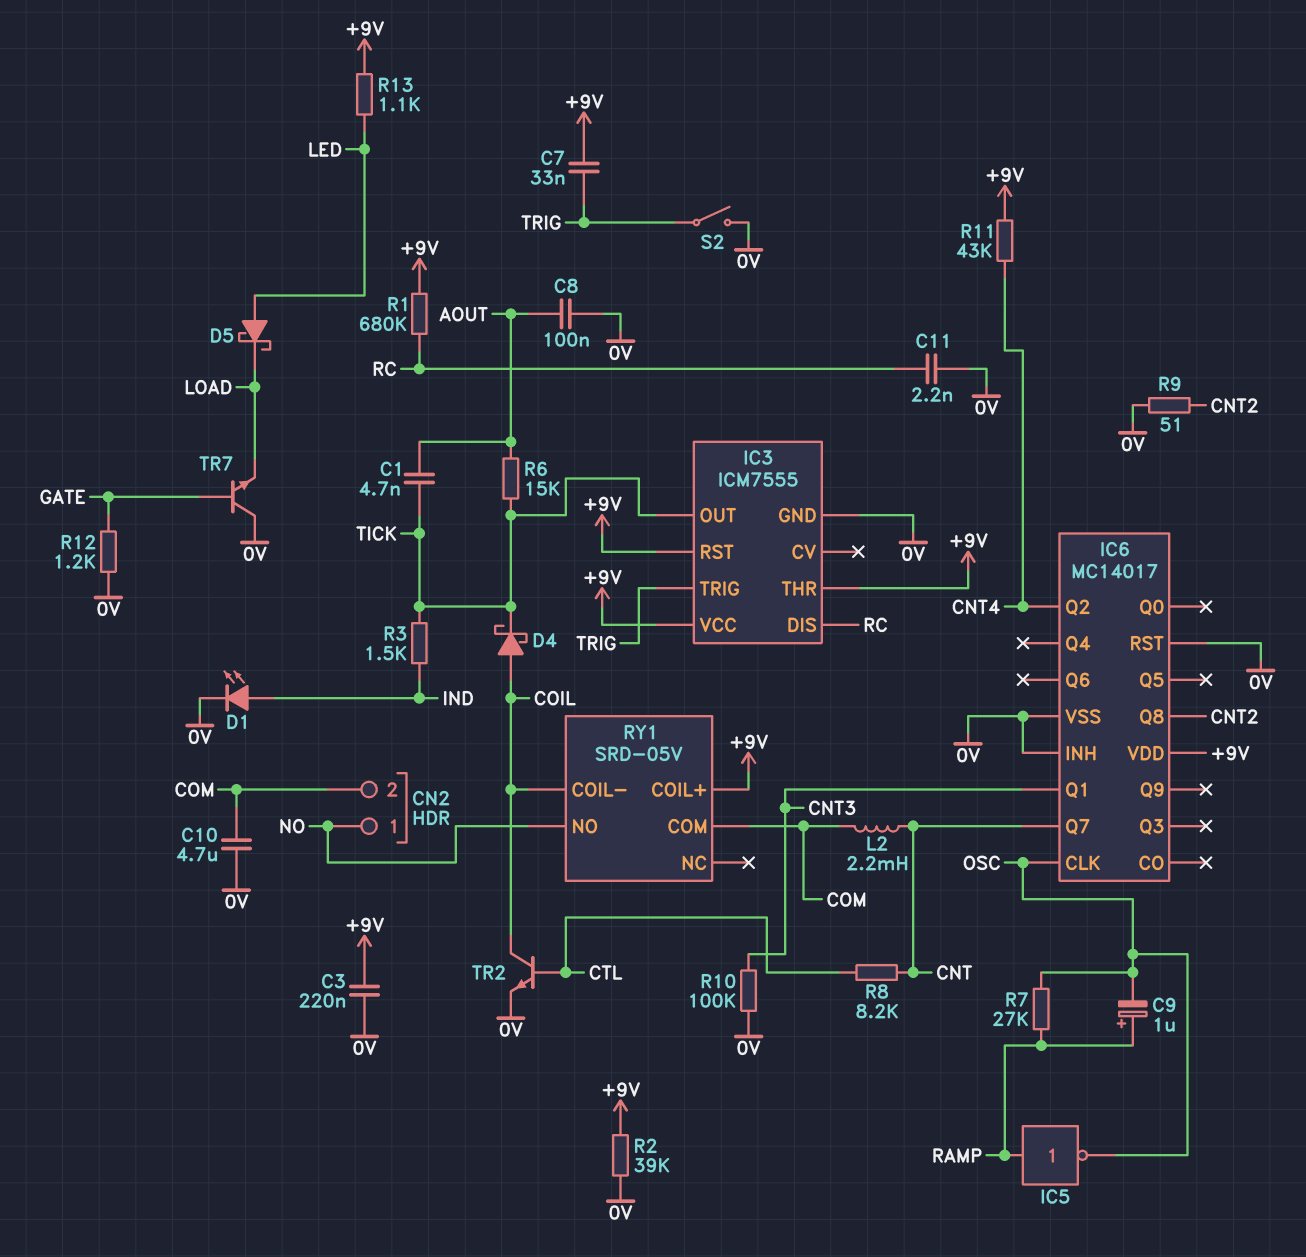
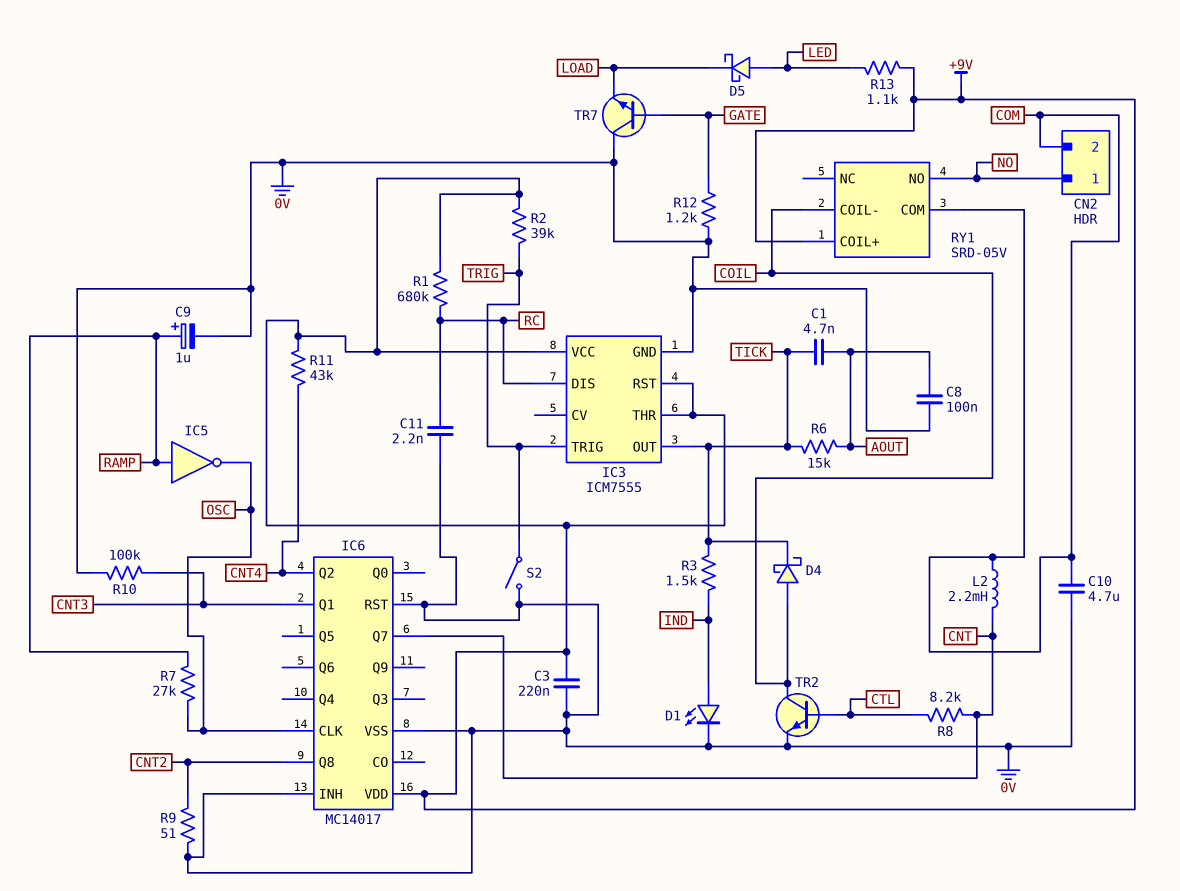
C7: 33nF (+9V, TRIG) -> none
C9: 1uF (plus RAMP, minus OSC) -> 1uF (plus RAMP, minus 0V)
R2: 39k (+9V, 0V) -> 39k (+9V, TRIG)

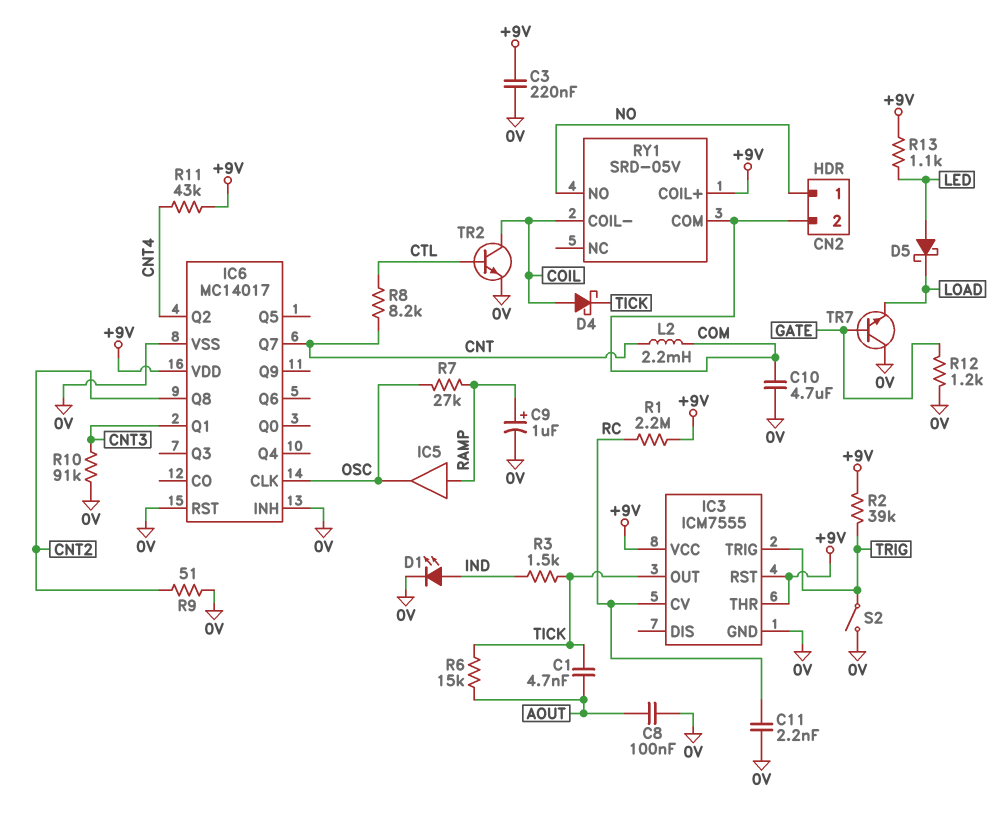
IC3 pin CV: none -> RC
IC3 pin DIS: RC -> none
IC5: NOT (in RAMP, out OSC) -> buffer (in RAMP, out OSC)
R1: 680k (+9V, RC) -> 2.2M (+9V, RC)
R10: 100k (0V, CNT3) -> 91k (0V, CNT3)

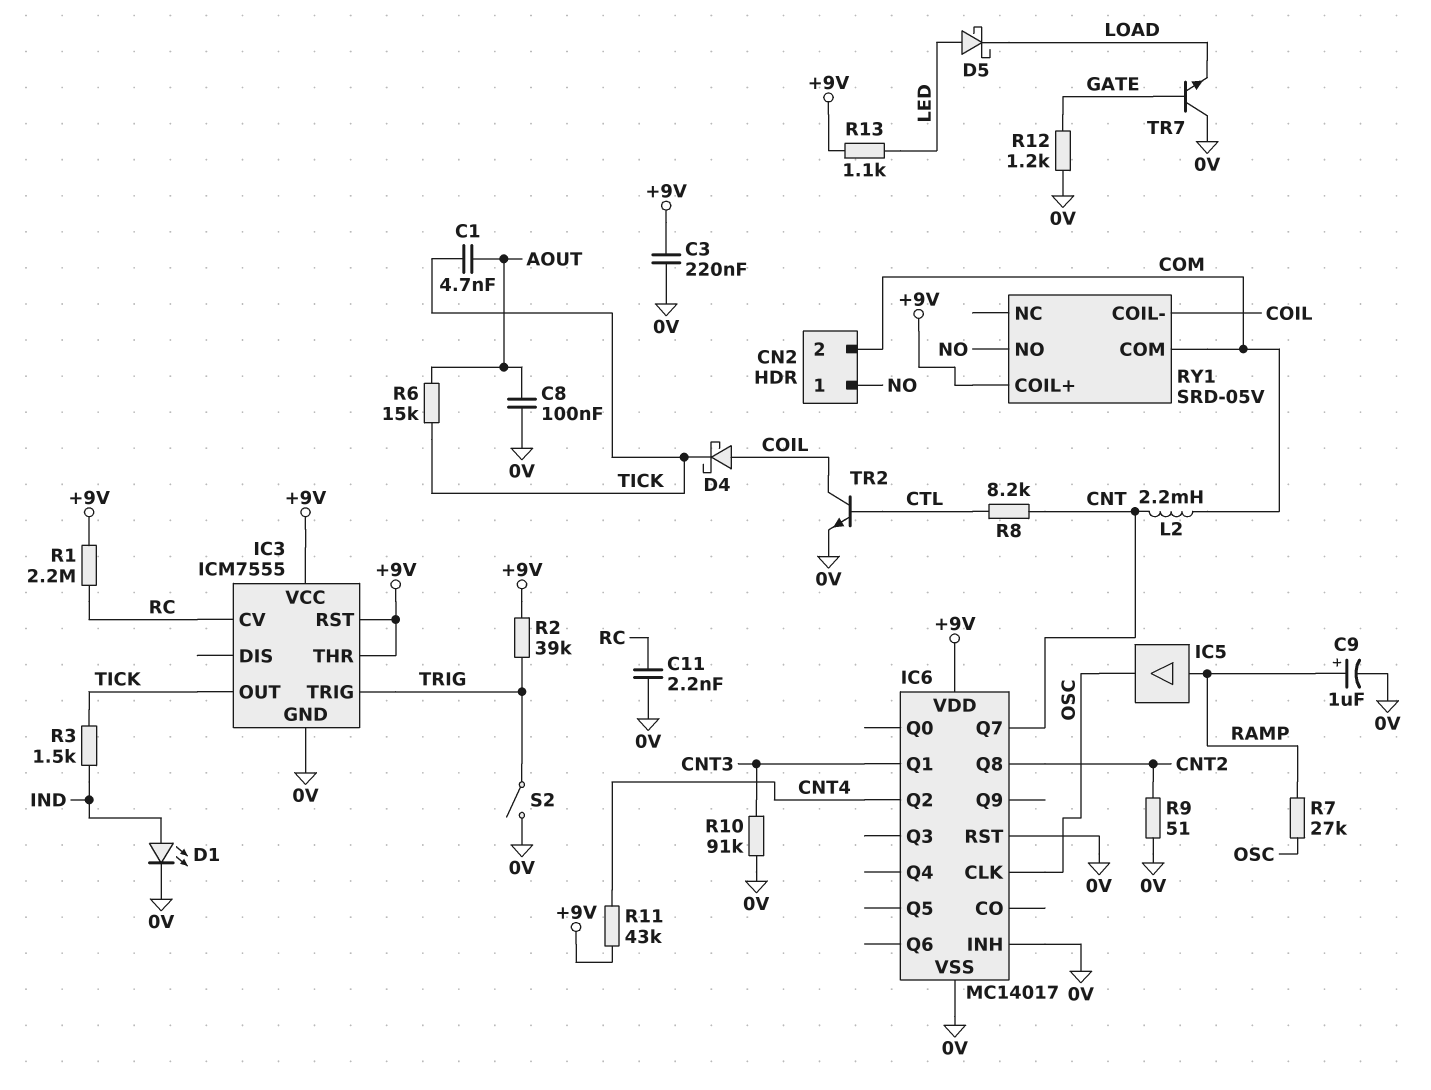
C10: 4.7uF (0V, COM) -> none

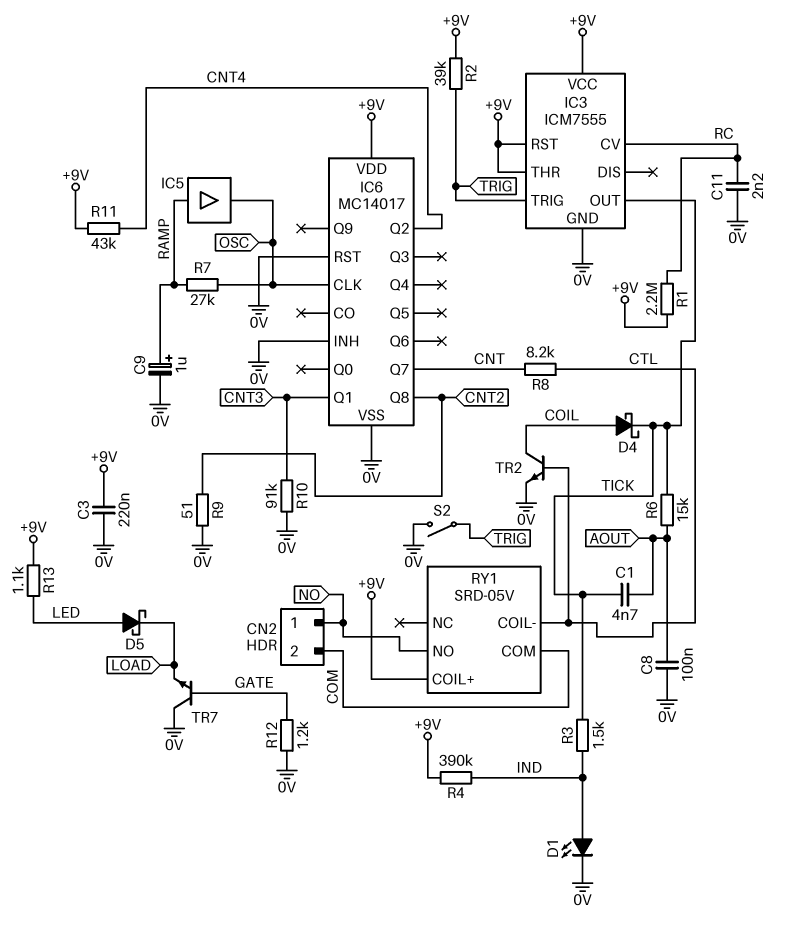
L2: 2.2mH (CNT, COM) -> none
R4: none -> 390k (+9V, IND)
RY1 pin COIL-: COIL -> CTL

